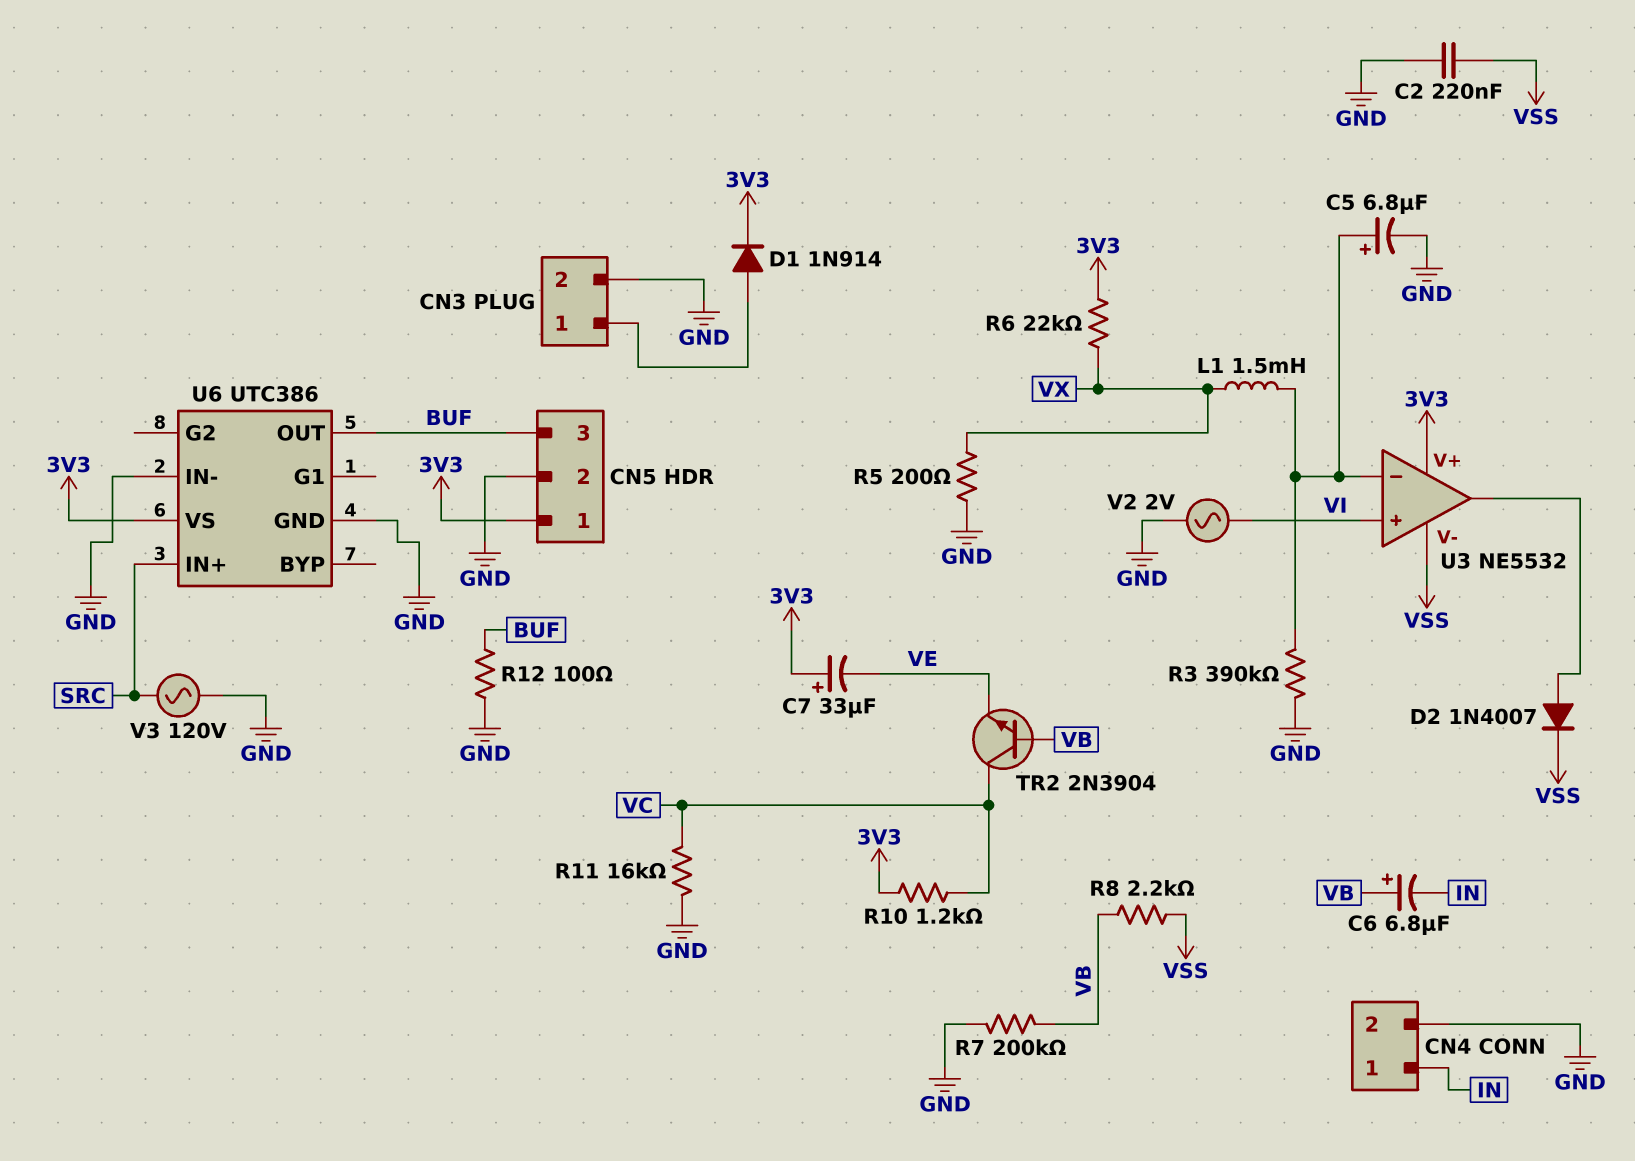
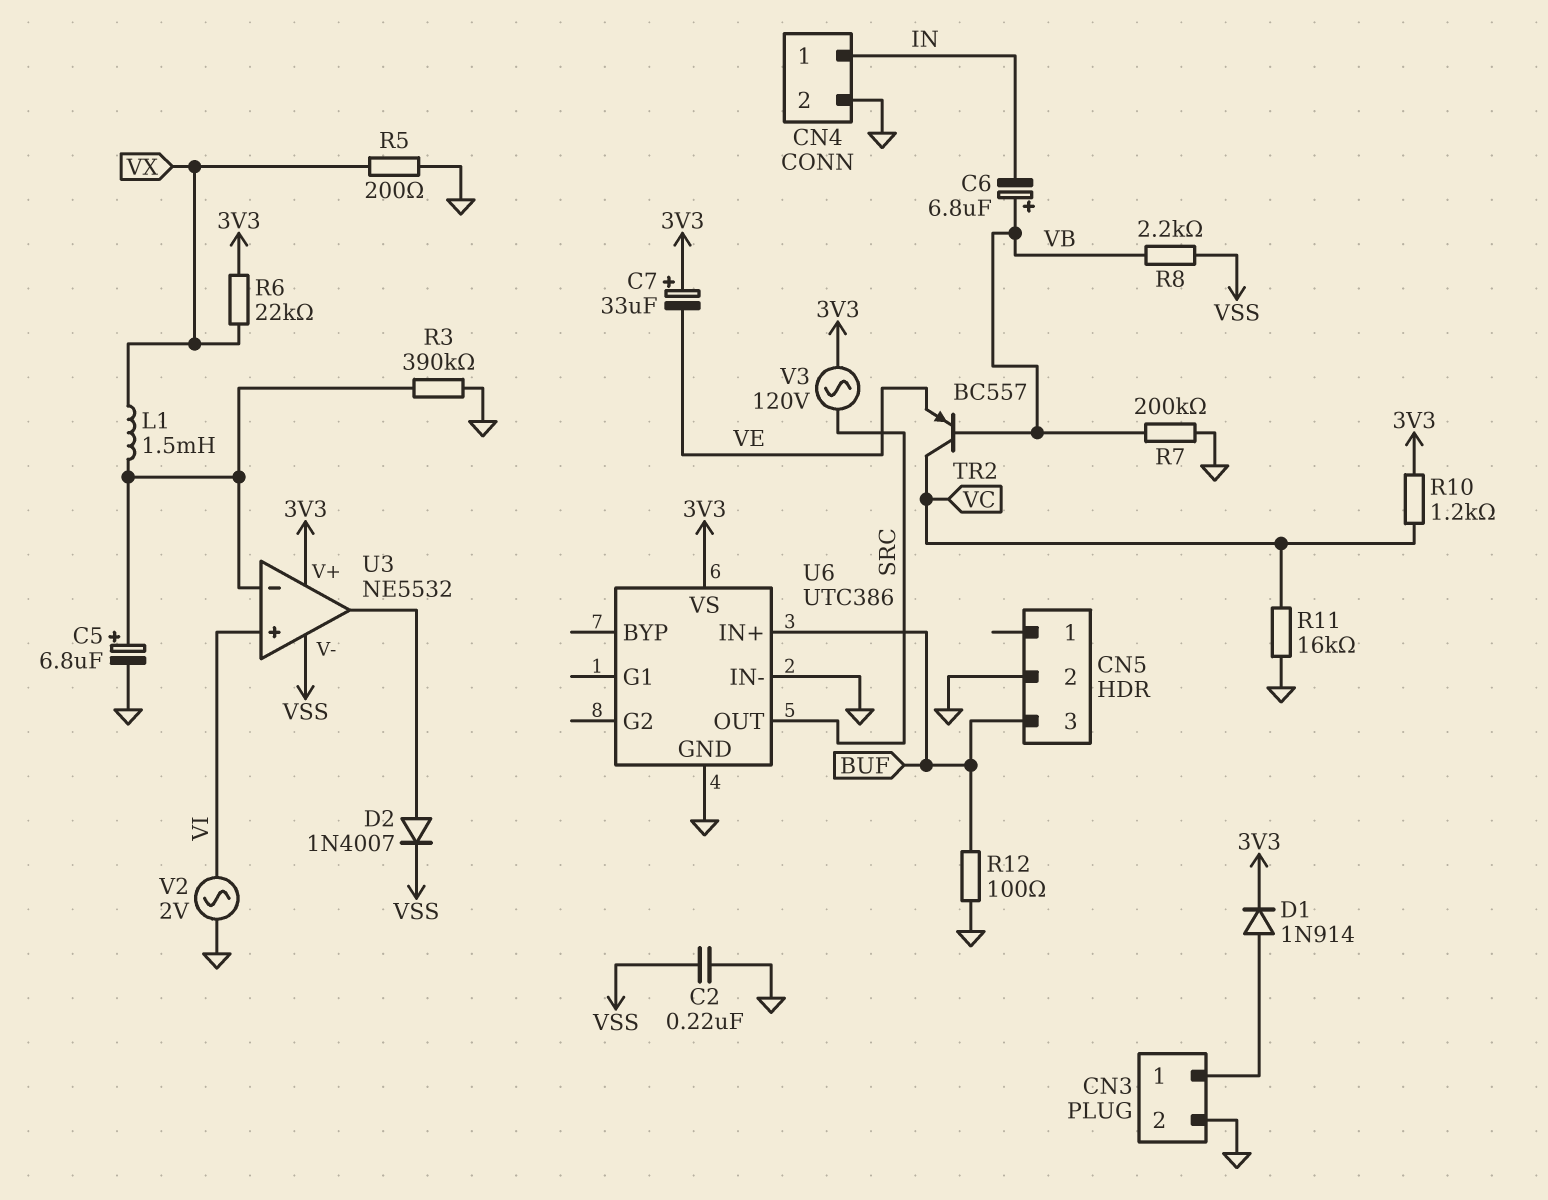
CN5 pin 1: 3V3 -> none
TR2: NPN 2N3904 (B VB, C VC, E VE) -> PNP BC557 (B VB, C VC, E VE)
U6 pin IN+: SRC -> BUF
U6 pin OUT: BUF -> SRC
V3: AC 120V (GND, SRC) -> AC 120V (3V3, SRC)

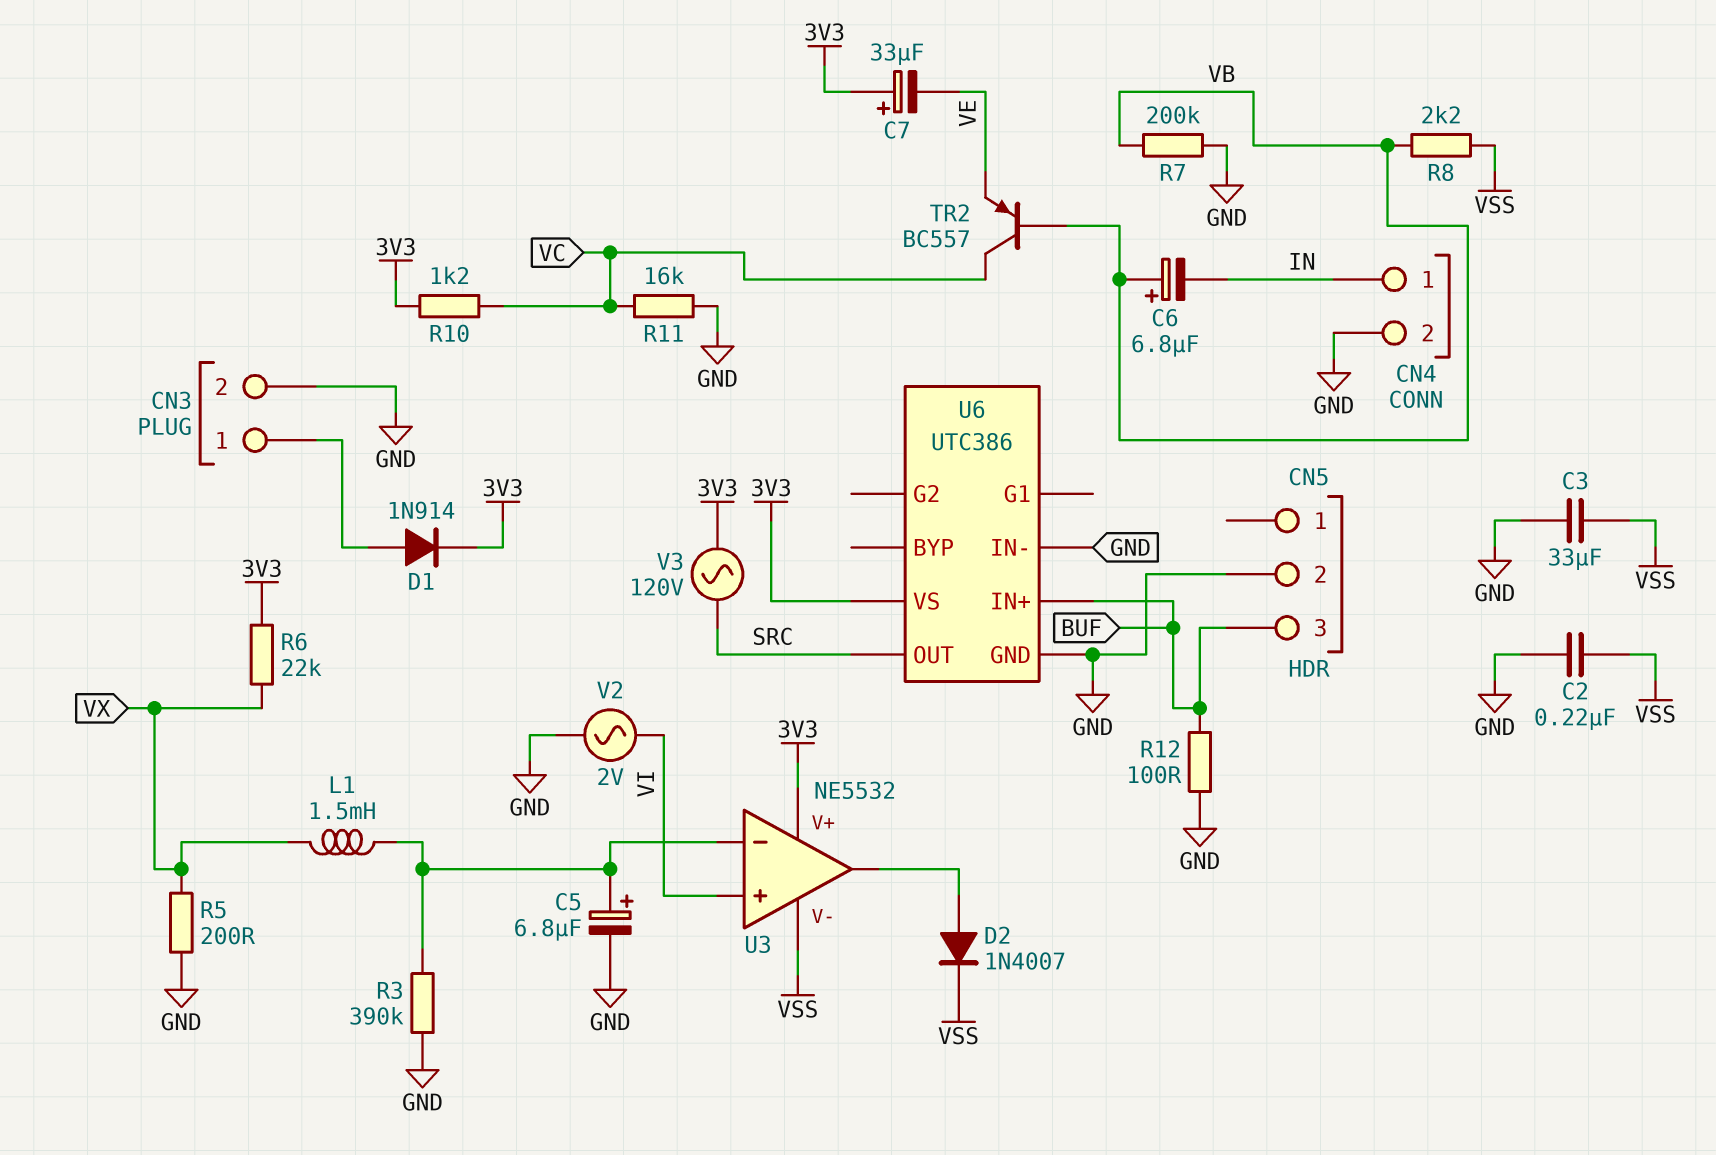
C3: none -> 33uF (GND, VSS)

